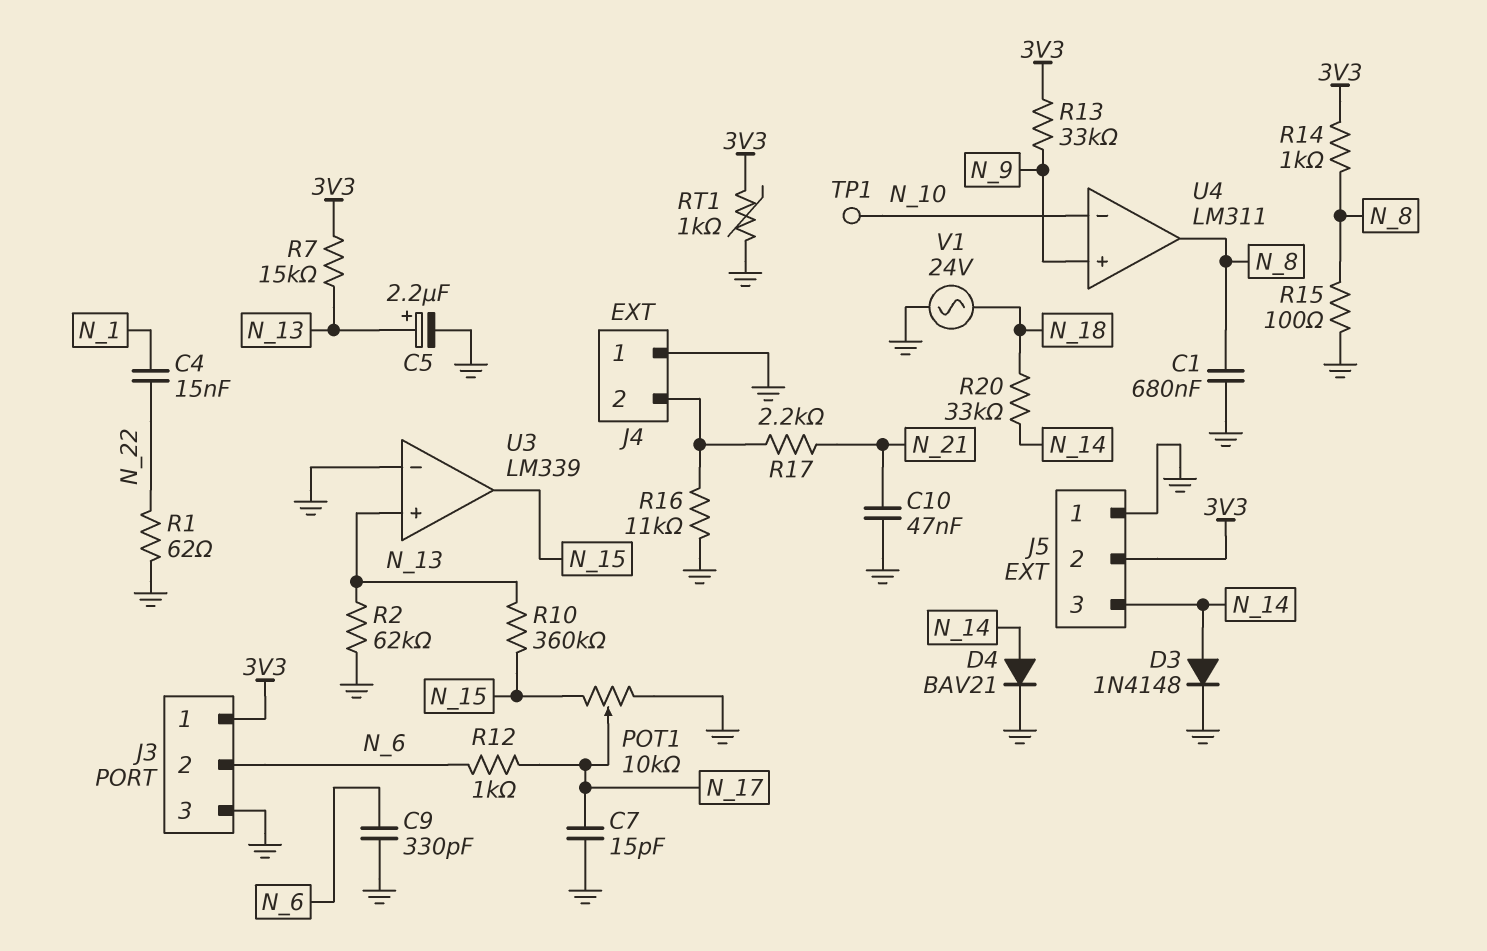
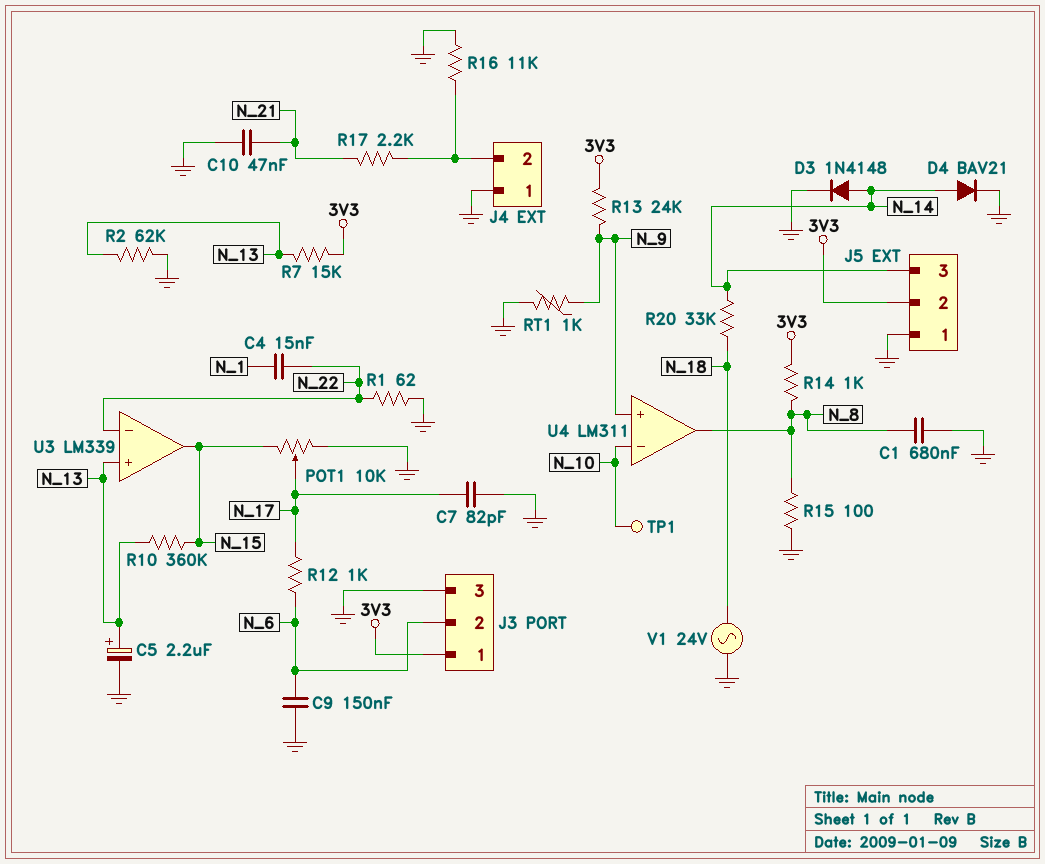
C7: 15pF (GND, N_17) -> 82pF (GND, N_17)
C9: 330pF (GND, N_6) -> 150nF (GND, N_6)
R13: 33k (3V3, N_9) -> 24k (3V3, N_9)
RT1: 1k (3V3, GND) -> 1k (GND, N_9)
U3 pin in-: GND -> N_22

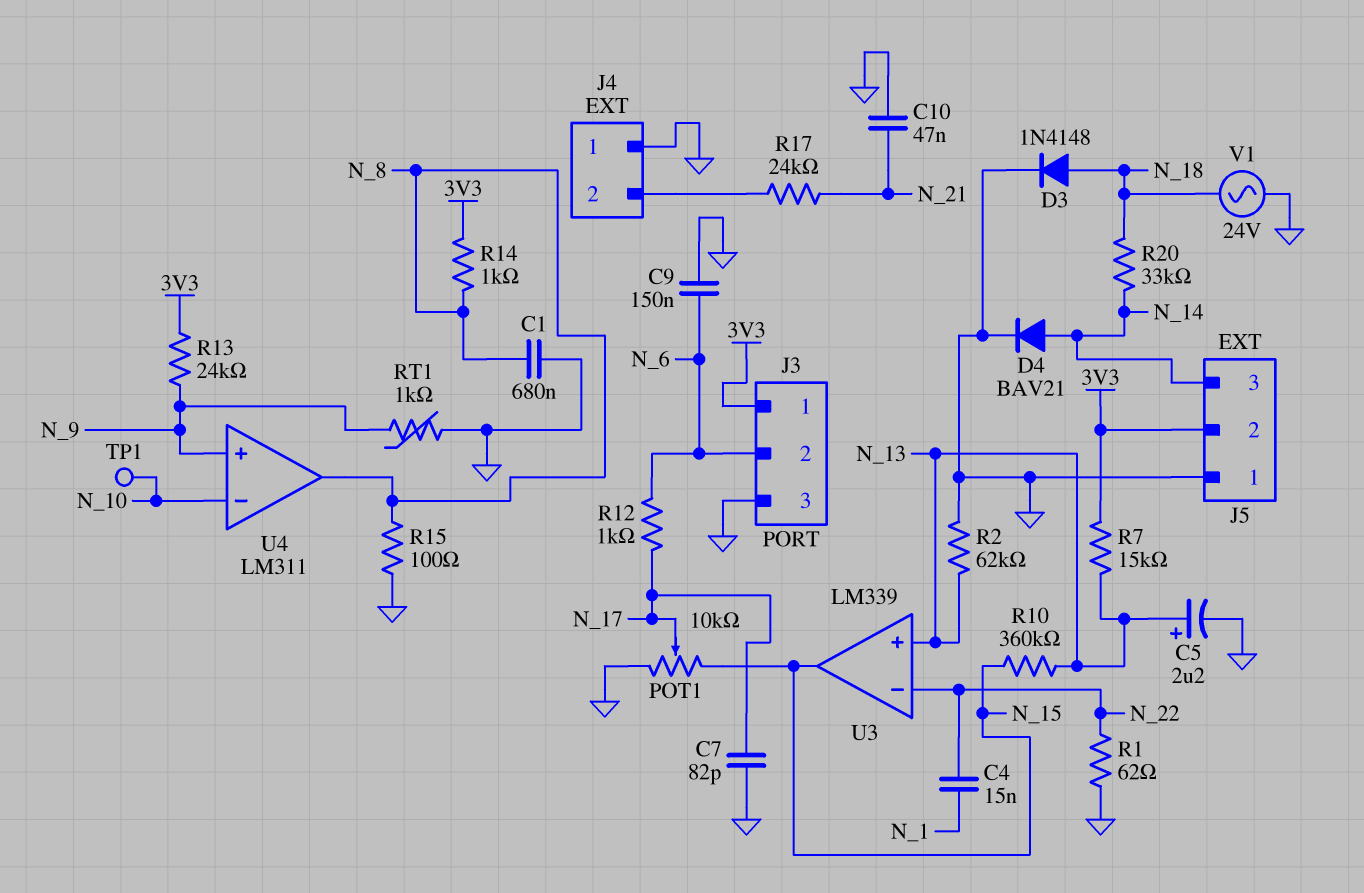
D3: diode 1N4148 (A N_14, K GND) -> diode 1N4148 (A N_18, K GND)
R16: 11k (GND, J4/2) -> none
R17: 2.2k (J4/2, N_21) -> 24k (J4/2, N_21)

